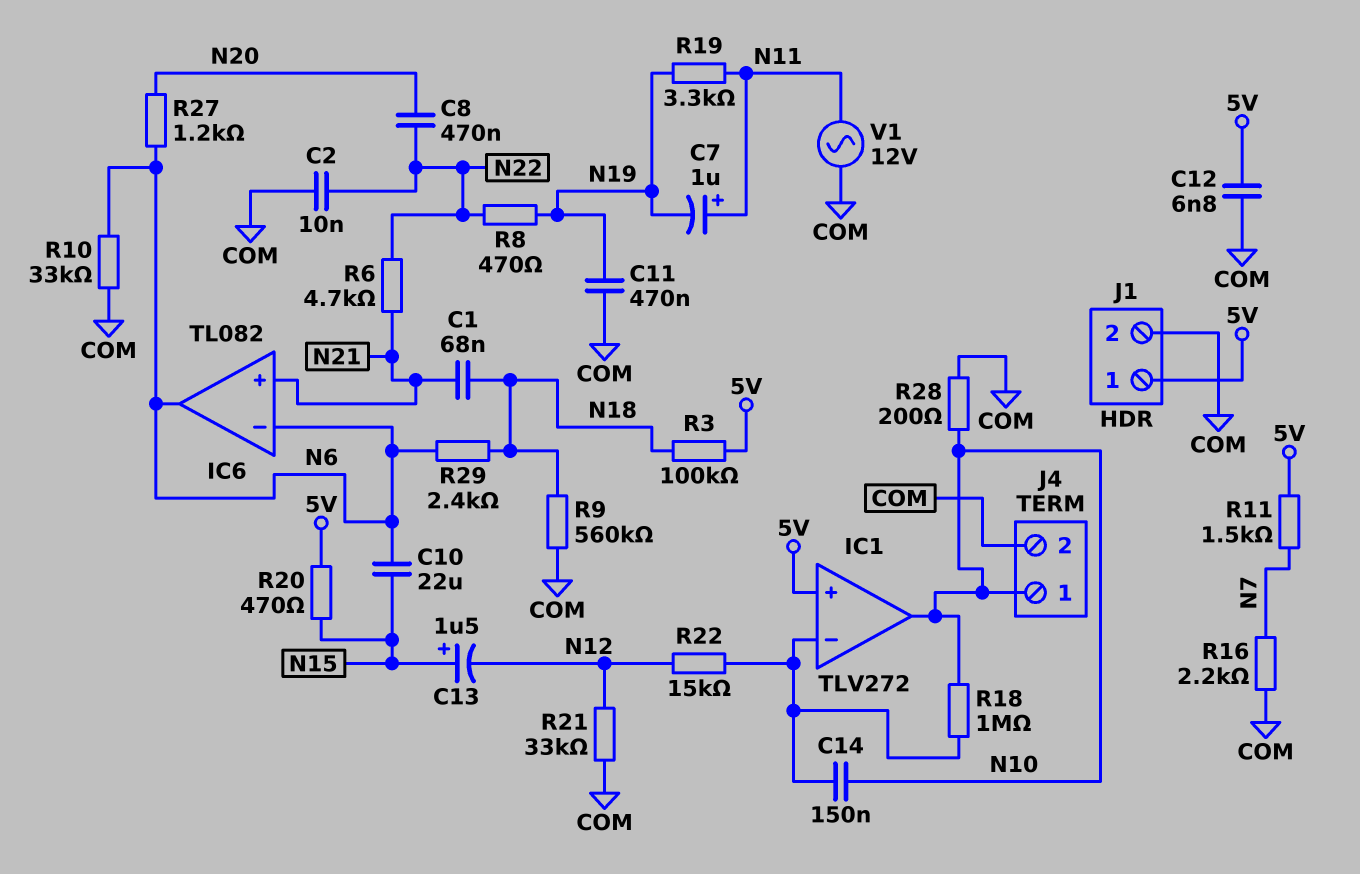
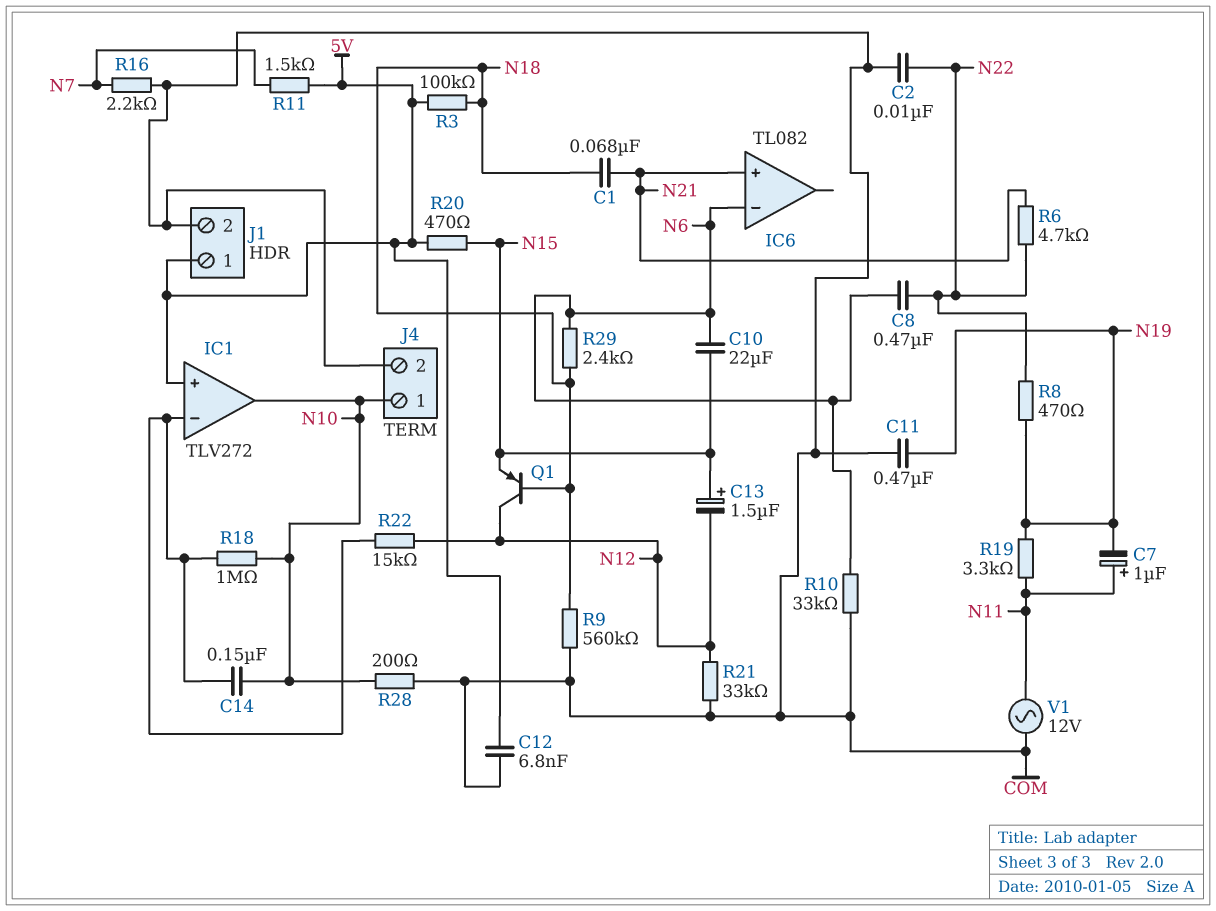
C8: 470nF (N20, N22) -> 470nF (N6, N22)
IC6 pin out: N6 -> none
Q1: none -> PNP (B N18, C N12, E N15)
R27: 1.2k (N6, N20) -> none

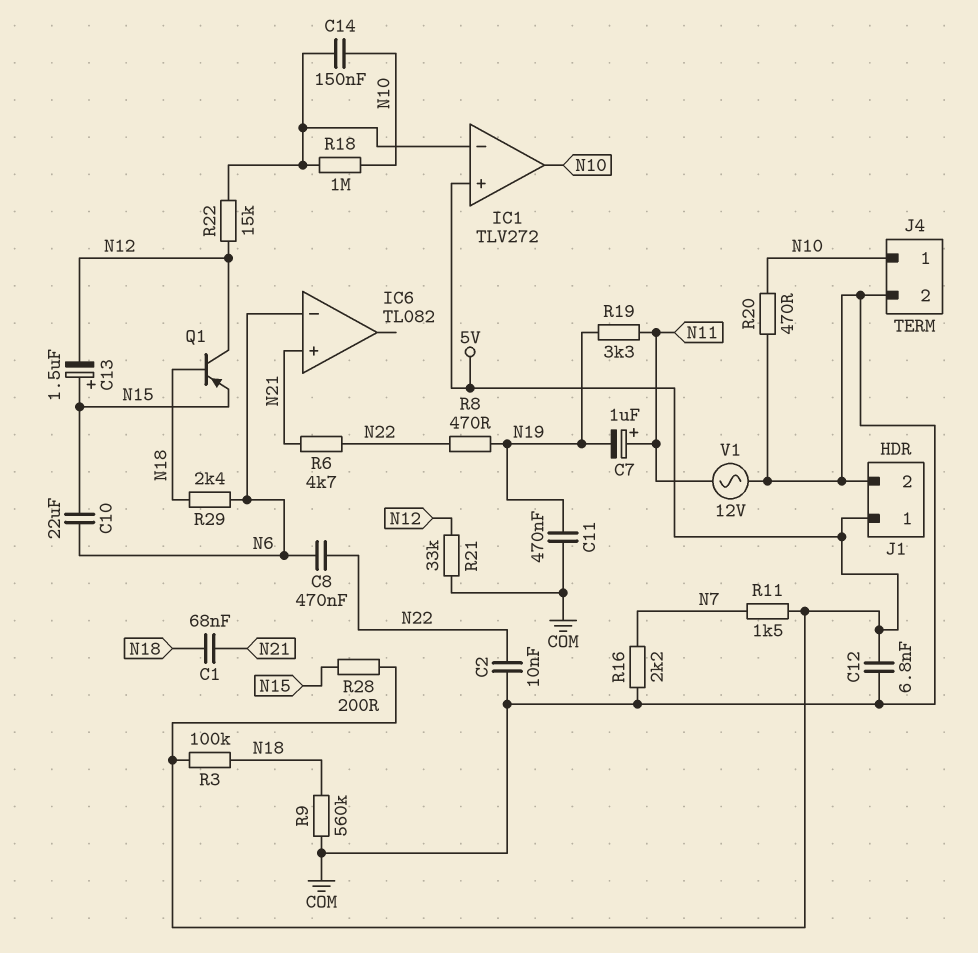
R10: 33k (COM, N6) -> none
R20: 470 (5V, N15) -> 470 (COM, N10)
R28: 200 (COM, N10) -> 200 (5V, N15)

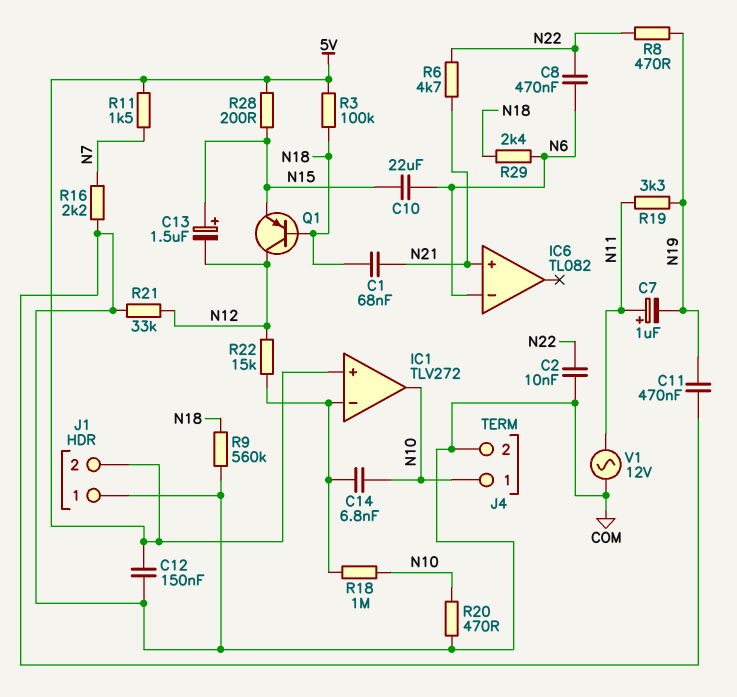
C12: 6.8nF (5V, COM) -> 150nF (5V, COM)
C14: 150nF (IC1/in-, N10) -> 6.8nF (IC1/in-, N10)
J1 pin 1: 5V -> COM
J1 pin 2: COM -> 5V

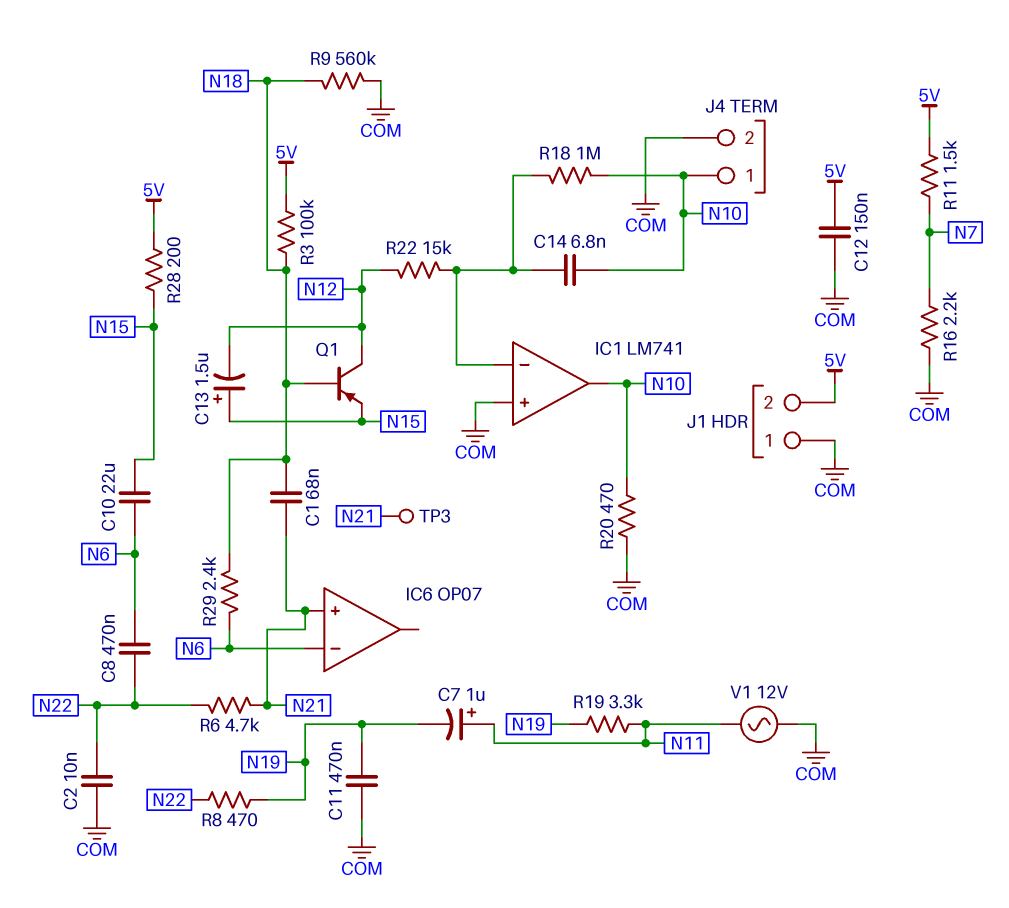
IC1: TLV272 -> LM741
IC1 pin in+: 5V -> COM
IC6: TL082 -> OP07
R21: 33k (COM, N12) -> none
TP3: none -> test point (N21)

